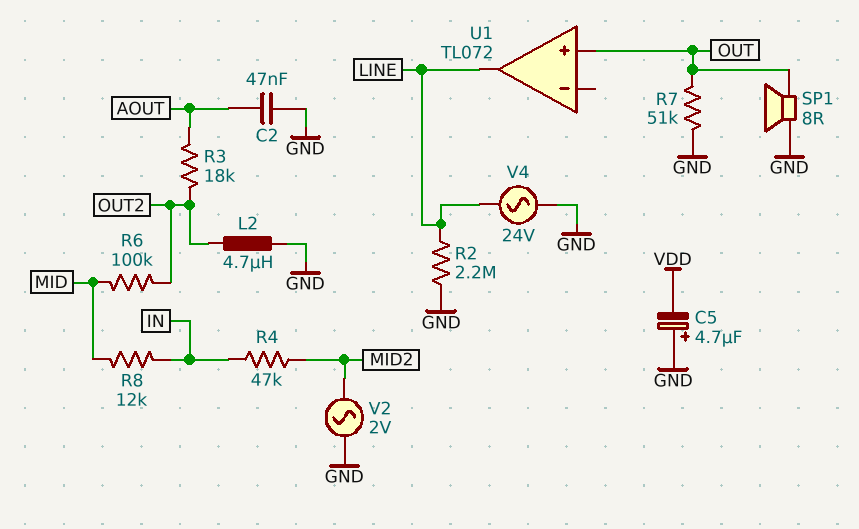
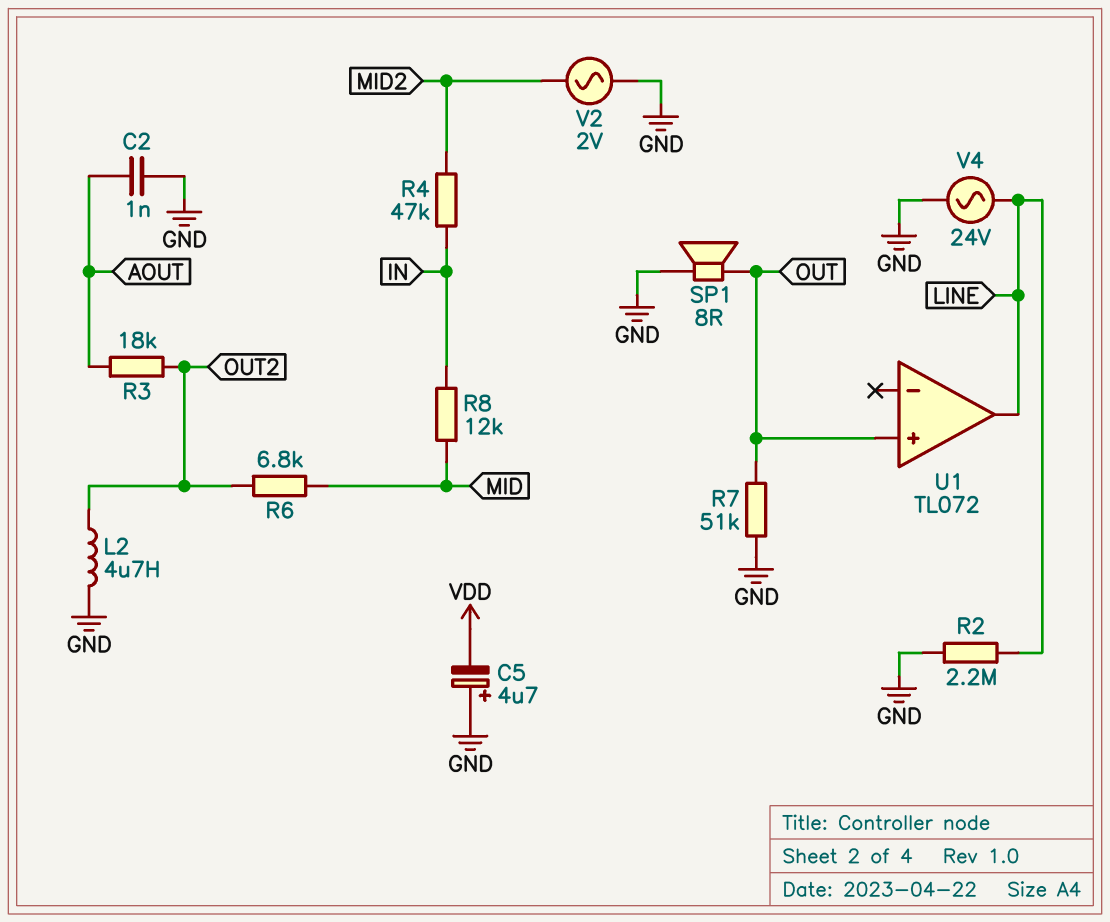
C2: 47nF (AOUT, GND) -> 1nF (AOUT, GND)
R6: 100k (MID, OUT2) -> 6.8k (MID, OUT2)

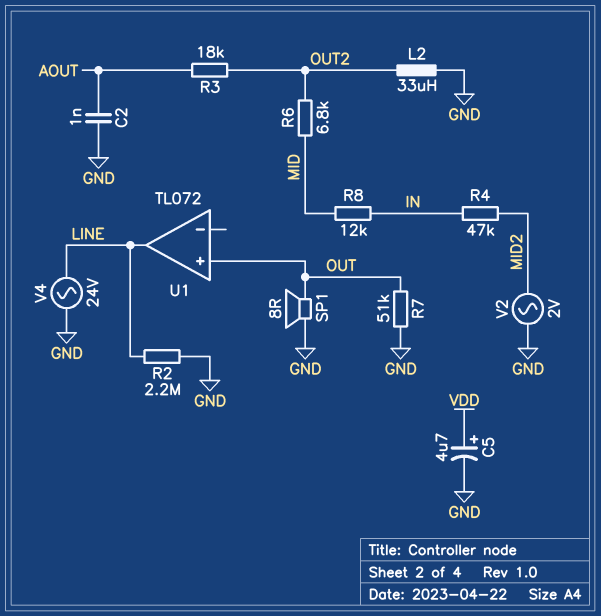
C5: 4.7uF (plus GND, minus VDD) -> 4.7uF (plus VDD, minus GND)
L2: 4.7uH (GND, OUT2) -> 33uH (GND, OUT2)

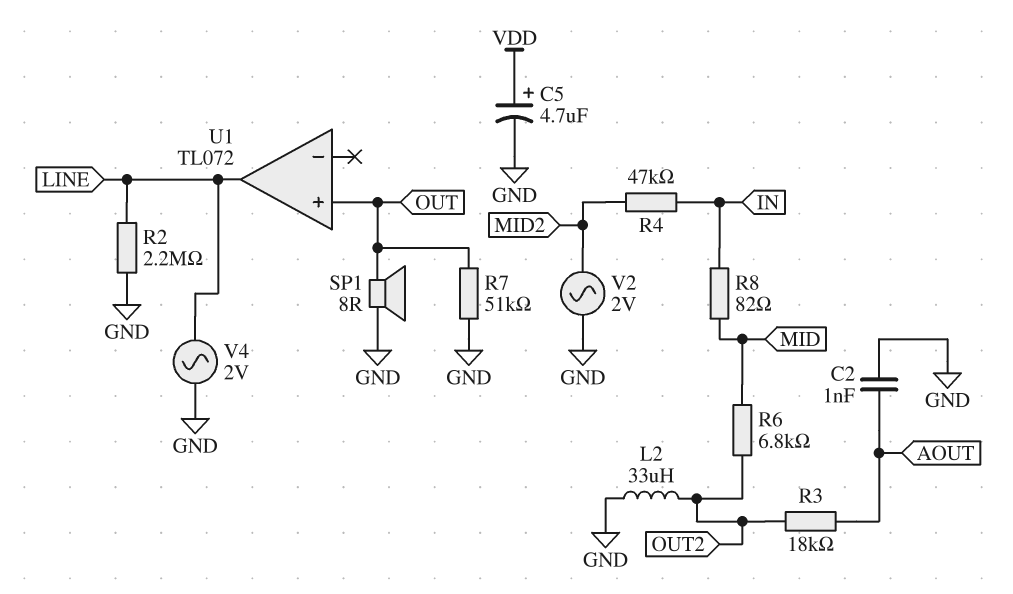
R8: 12k (IN, MID) -> 82 (IN, MID)
V4: AC 24V (GND, LINE) -> AC 2V (GND, LINE)

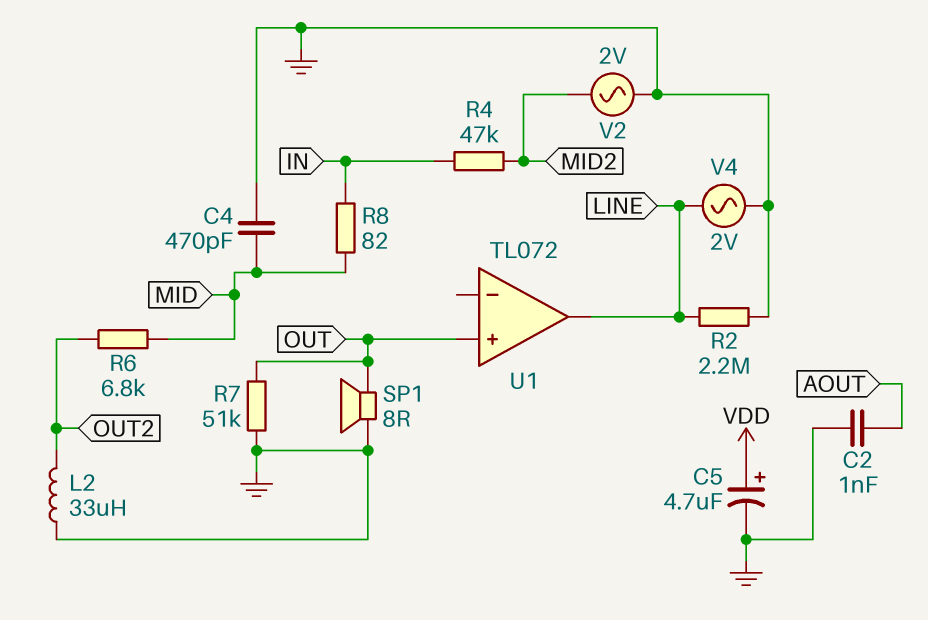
C4: none -> 470pF (GND, MID)
R3: 18k (AOUT, OUT2) -> none

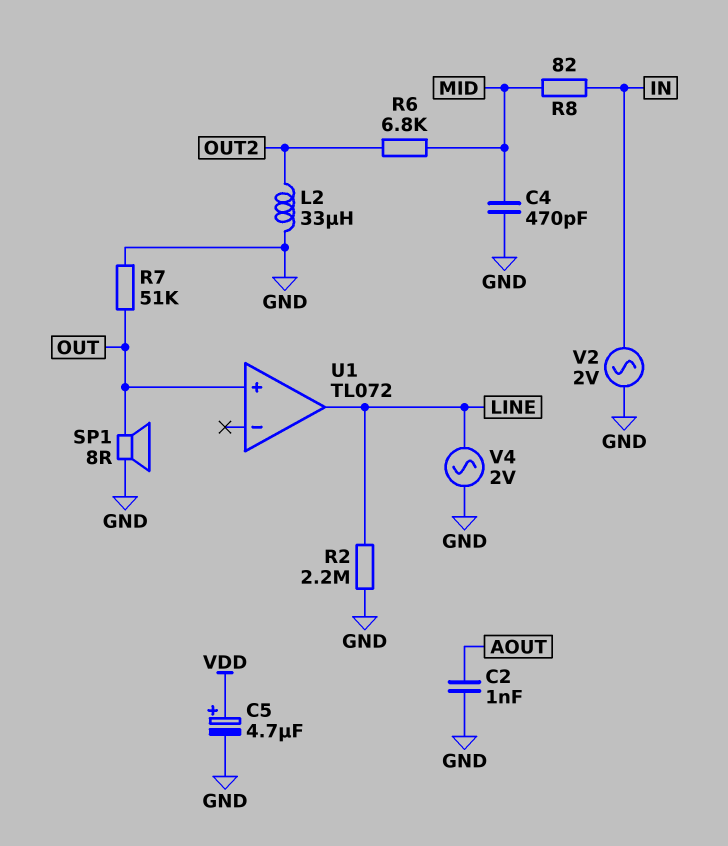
R4: 47k (IN, MID2) -> none
V2: AC 2V (GND, MID2) -> AC 2V (GND, IN)

